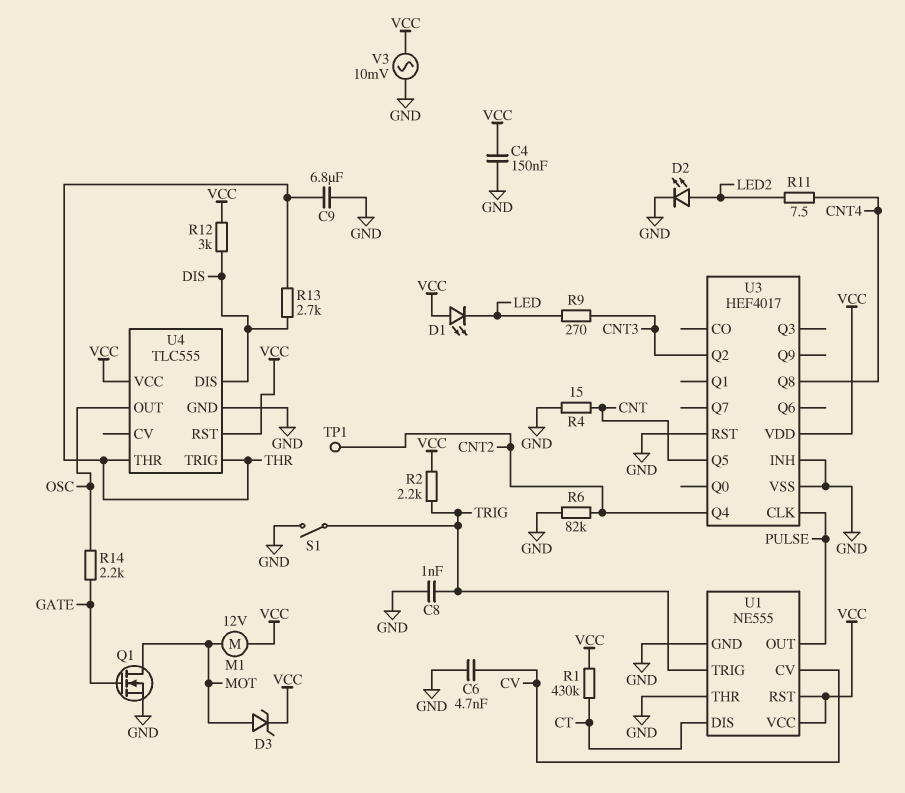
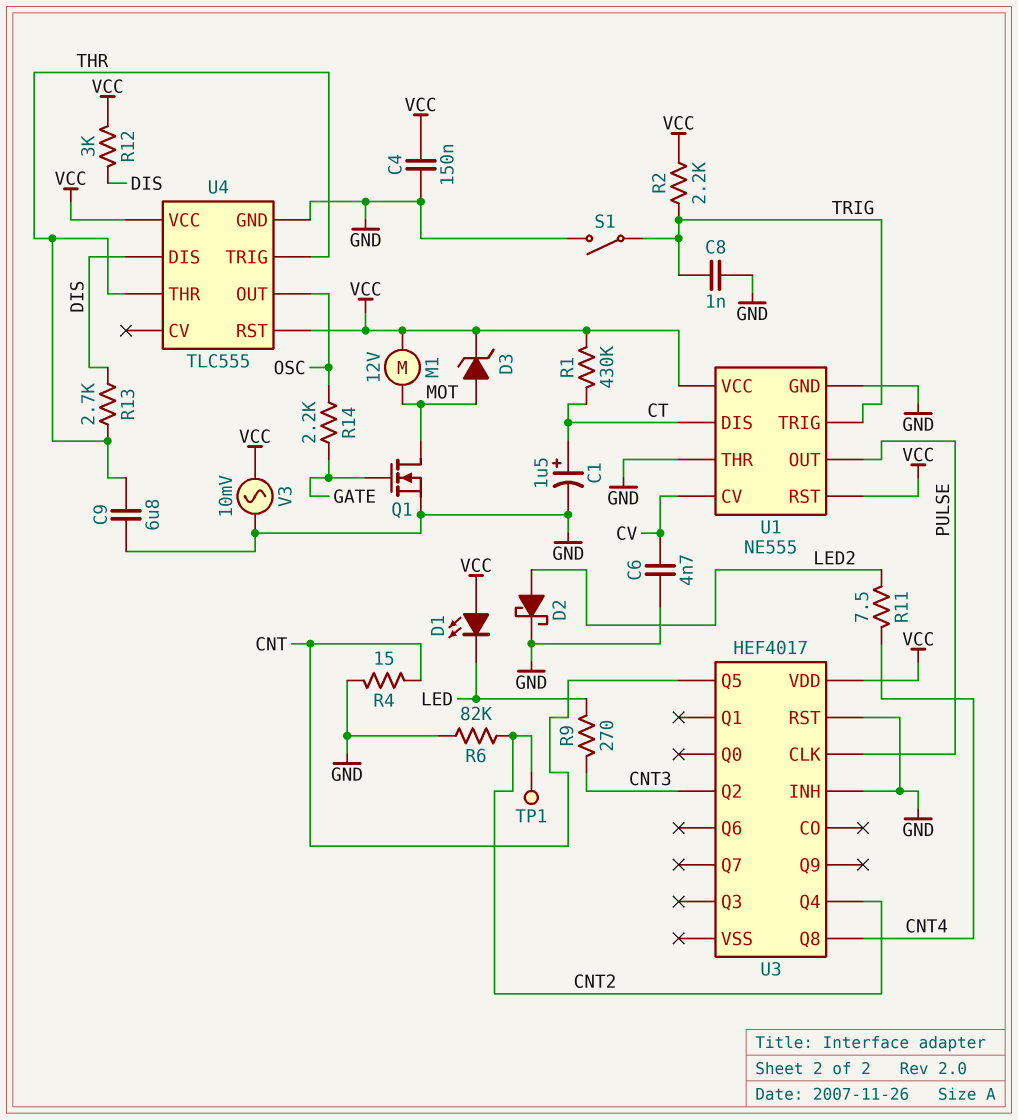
C1: none -> 1.5uF (plus CT, minus GND)
D2: LED (A LED2, K GND) -> schottky (A LED2, K GND)
U3 pin VSS: GND -> none

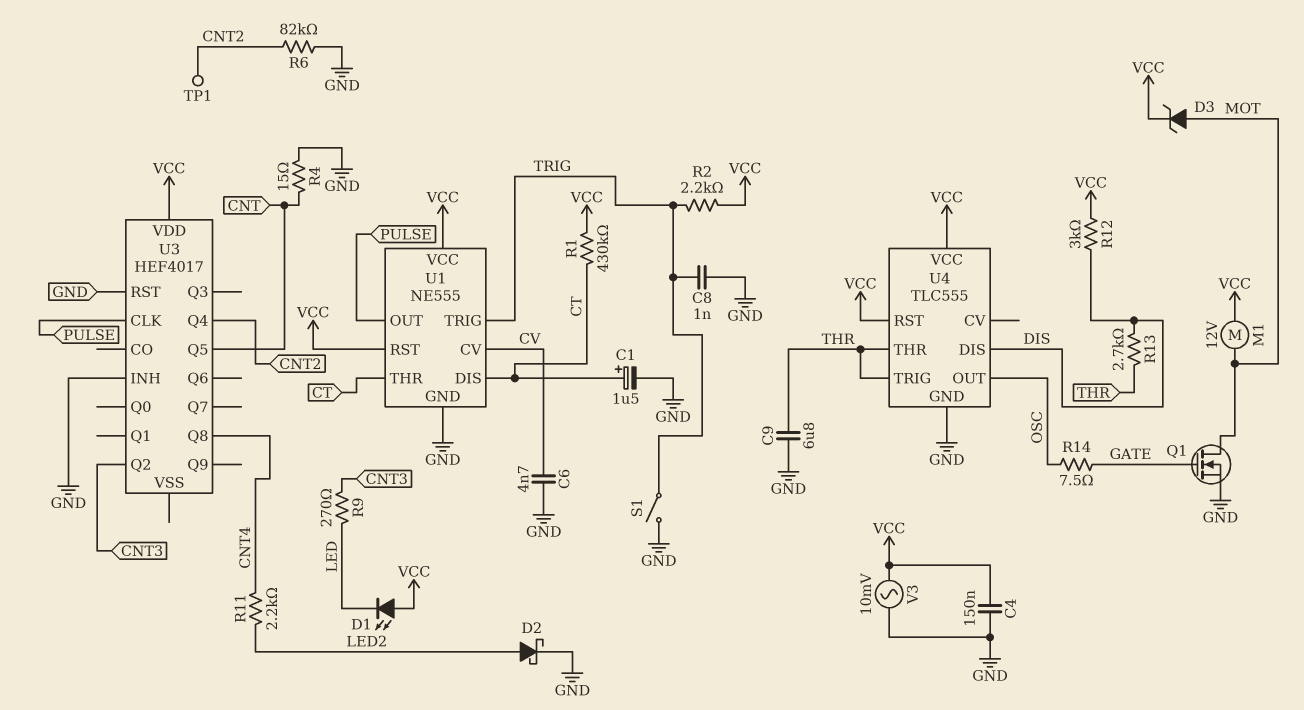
R11: 7.5 (CNT4, LED2) -> 2.2k (CNT4, LED2)
R14: 2.2k (GATE, OSC) -> 7.5 (GATE, OSC)
U1 pin THR: GND -> CT

